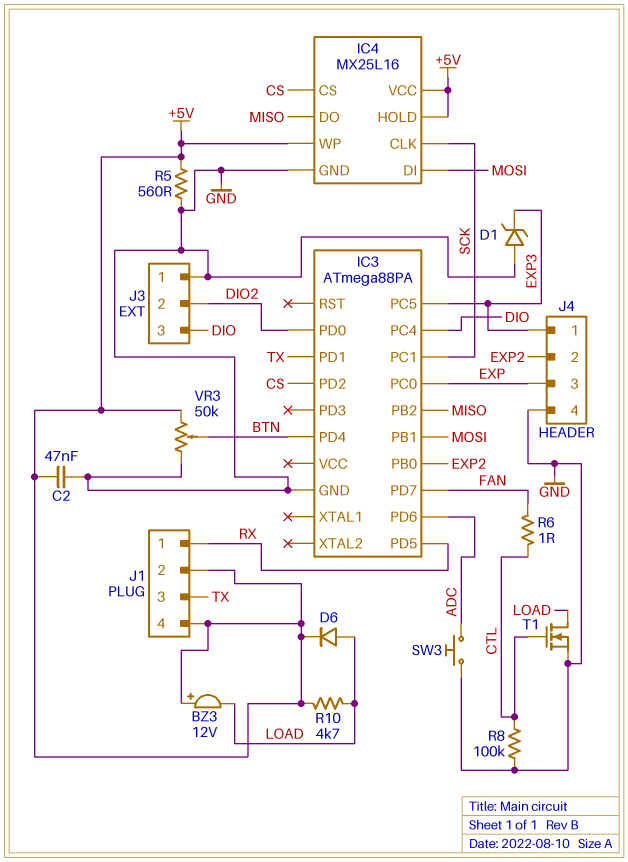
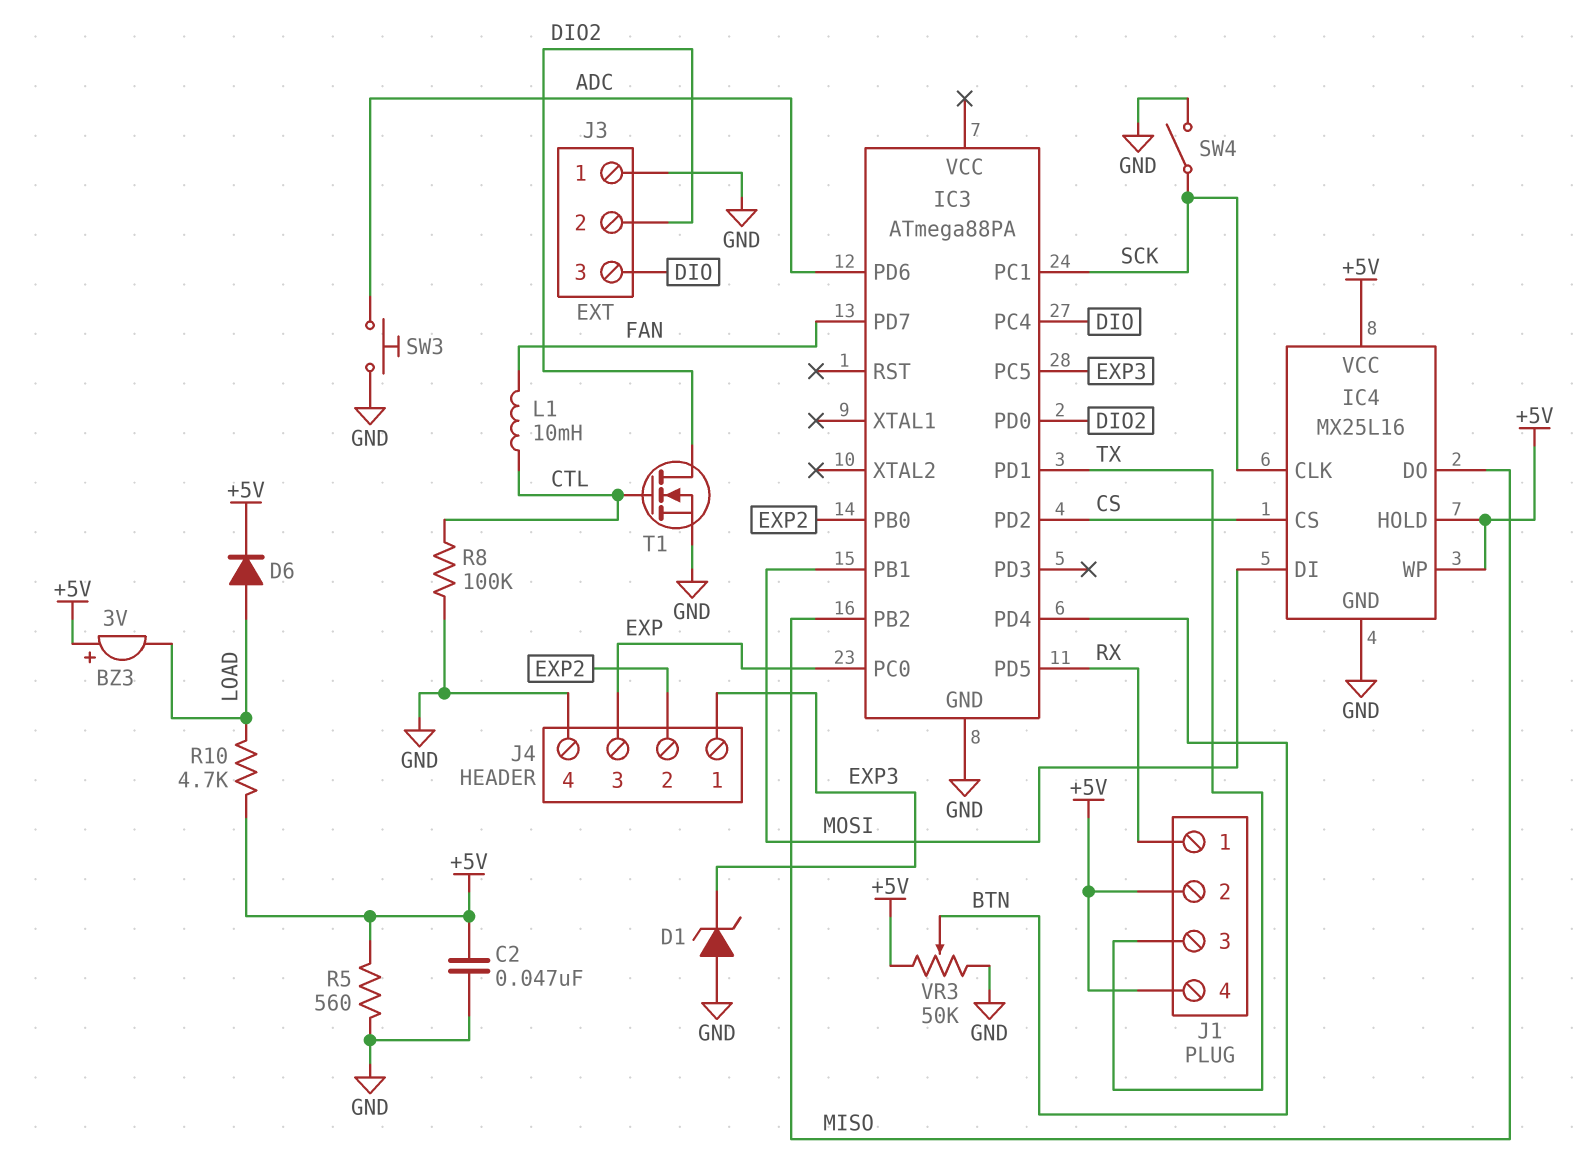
BZ3: buzzer 12V (plus +5V, minus LOAD) -> buzzer 3V (plus +5V, minus LOAD)
L1: none -> 10mH (CTL, FAN)
R6: 1 (CTL, FAN) -> none
SW4: none -> switch (GND, SCK)
T1: NMOS (G CTL, D LOAD, S GND) -> NMOS (G CTL, D DIO2, S GND)

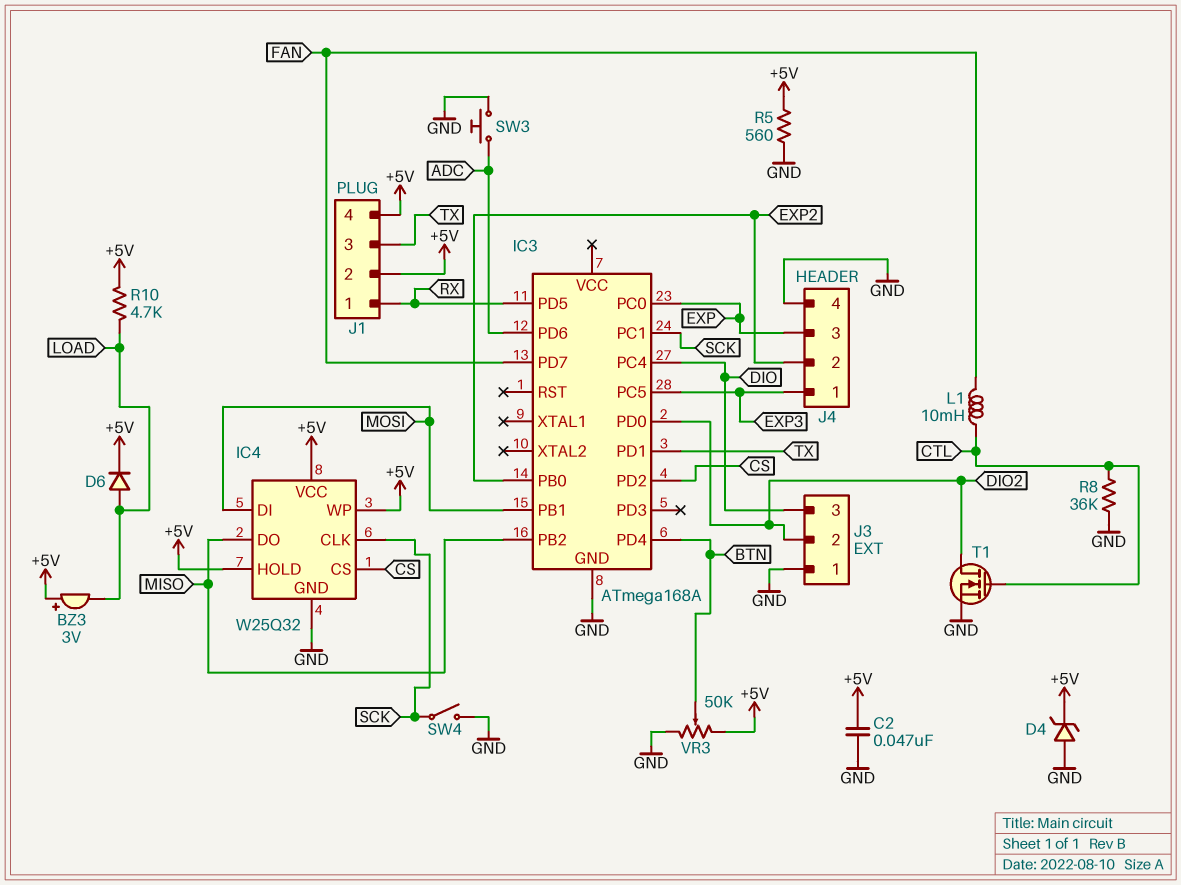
D1: zener (A GND, K EXP3) -> none
D4: none -> zener (A GND, K +5V)
IC3: ATmega88PA -> ATmega168A
IC4: MX25L16 -> W25Q32
R8: 100k (CTL, GND) -> 36k (CTL, GND)

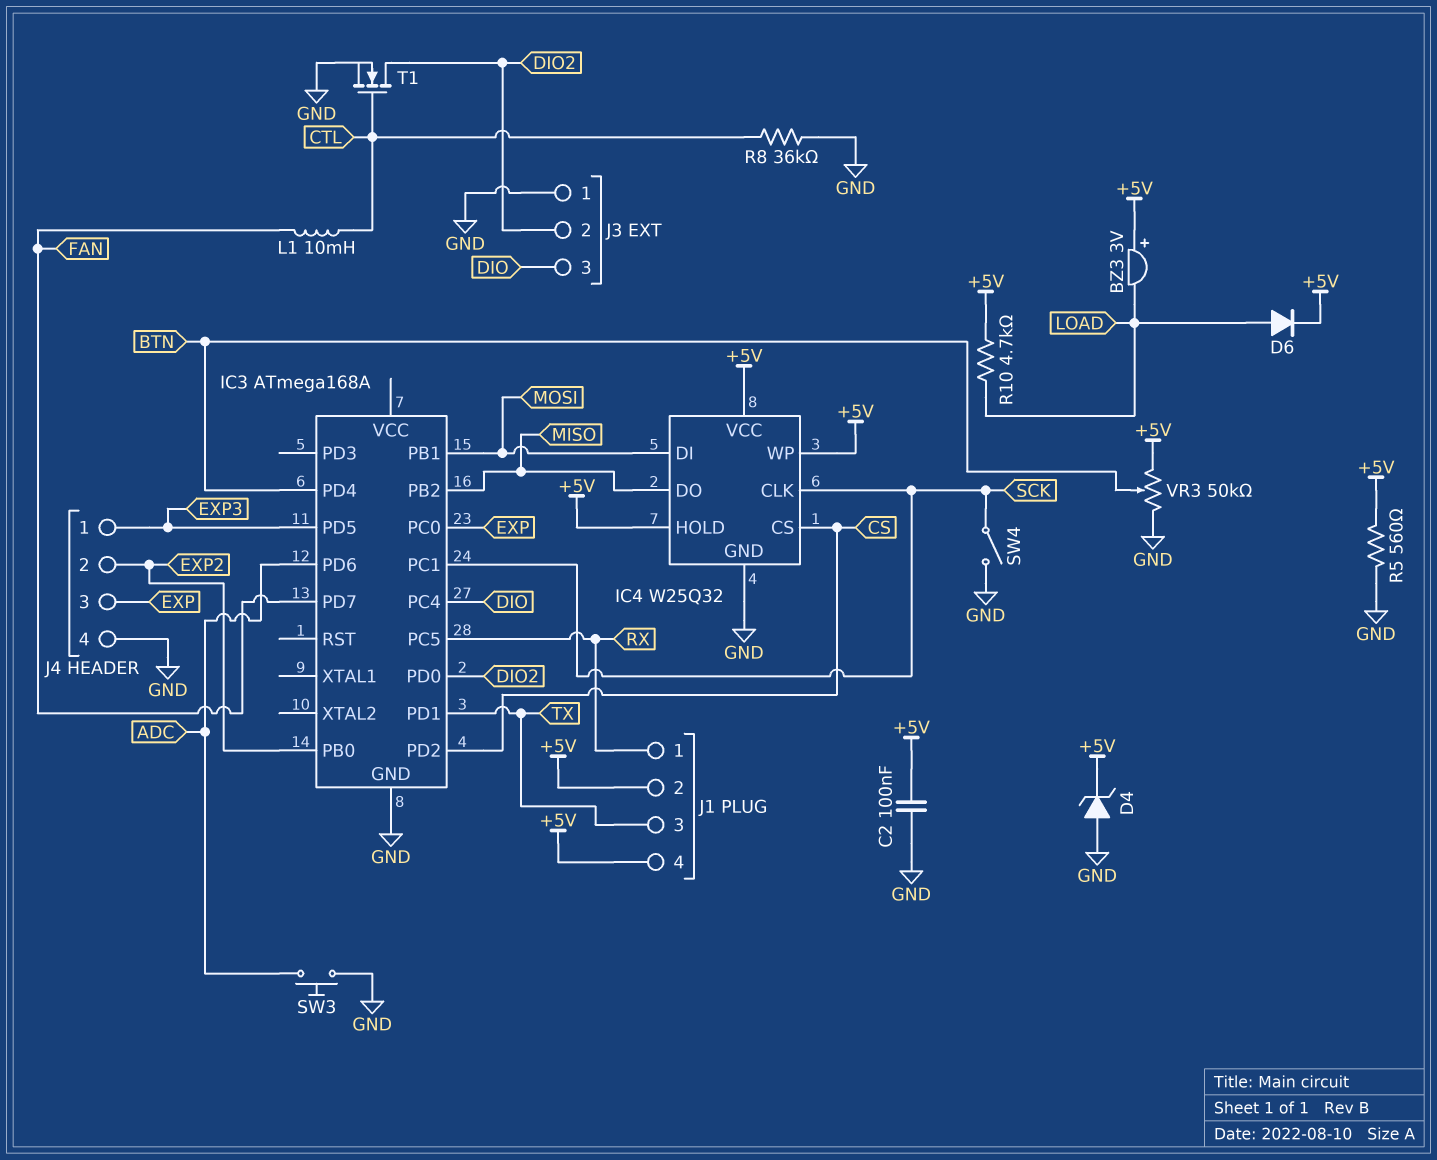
C2: 47nF (+5V, GND) -> 100nF (+5V, GND)
IC3 pin PC5: EXP3 -> RX
IC3 pin PD5: RX -> EXP3

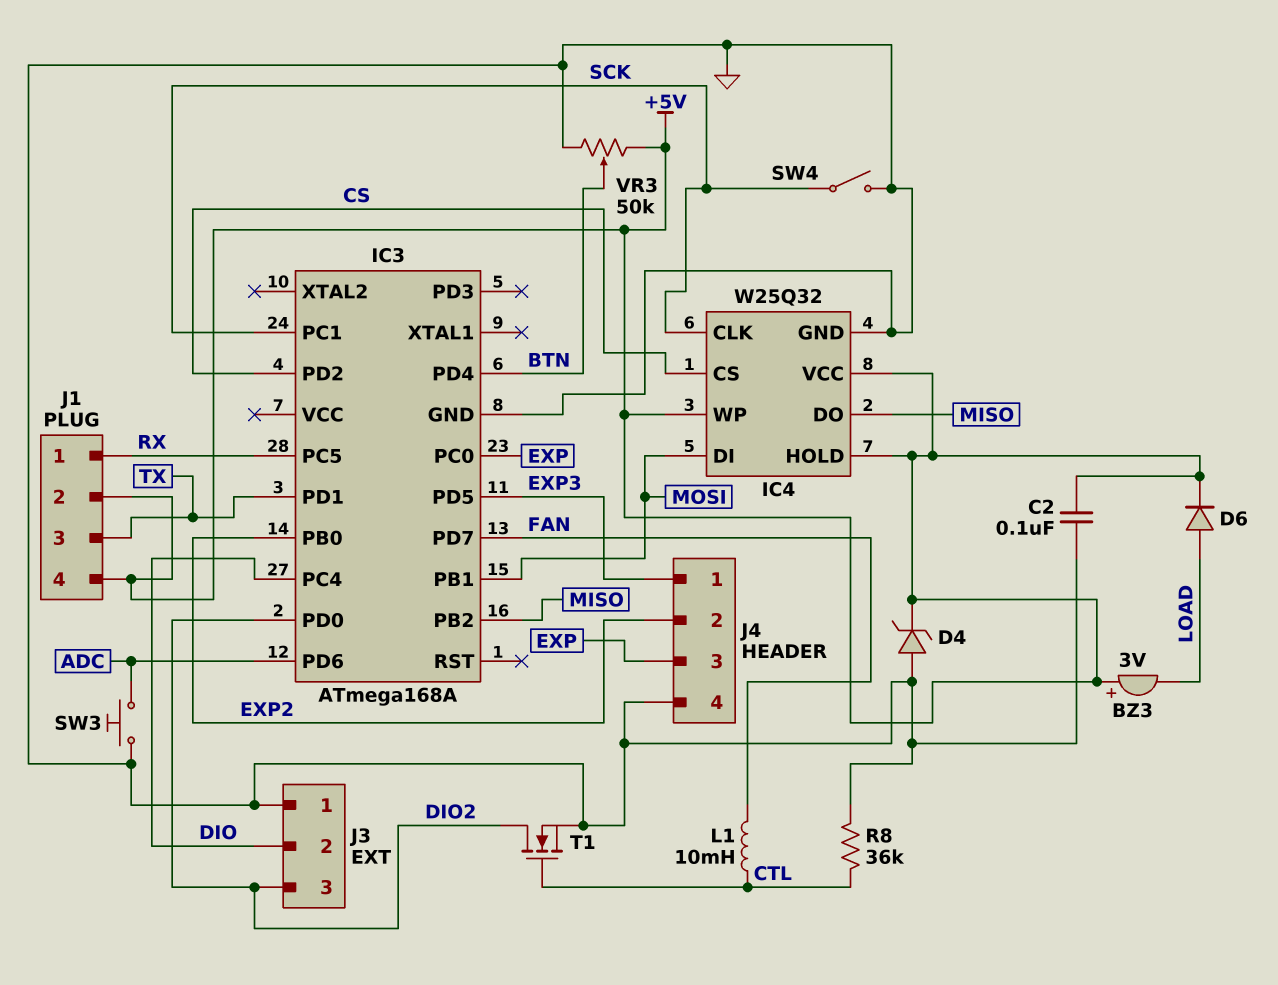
J3 pin 2: DIO2 -> DIO
J3 pin 3: DIO -> DIO2
R5: 560 (+5V, GND) -> none
R10: 4.7k (+5V, LOAD) -> none

